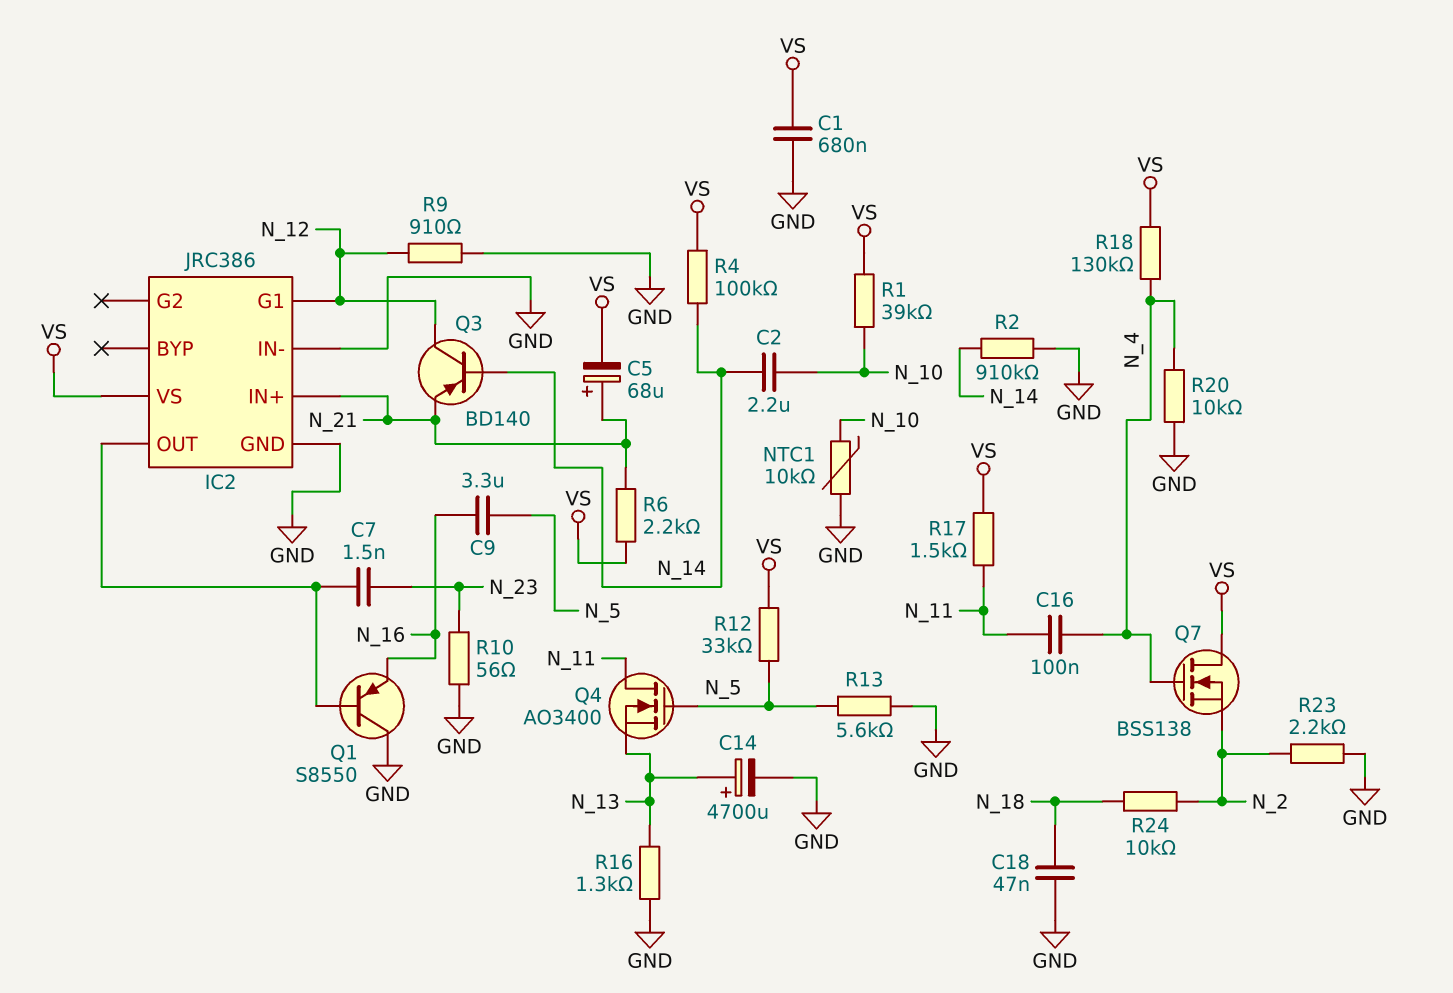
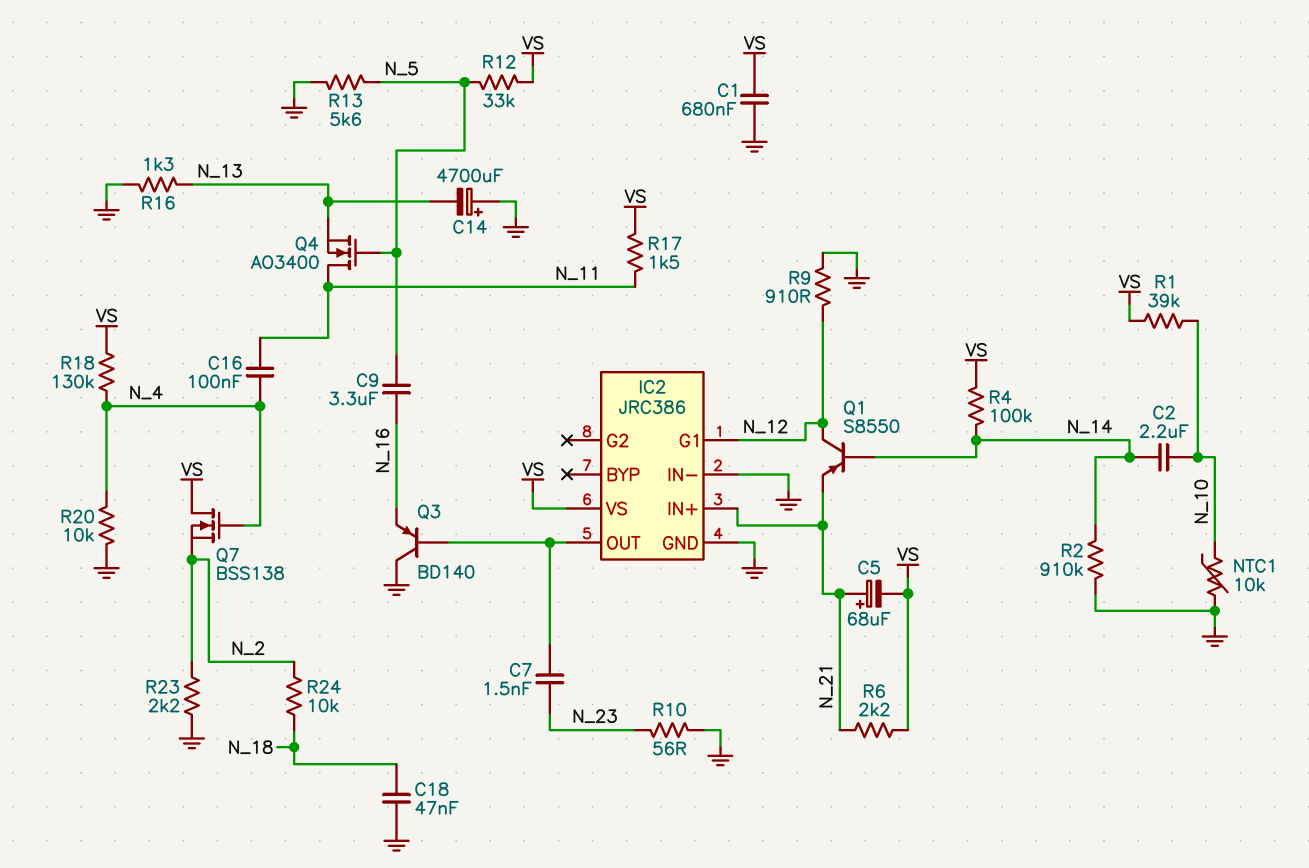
C14: 4700uF (plus N_13, minus GND) -> 4700uF (plus GND, minus N_13)
Q1: PNP S8550 (B IC2/OUT, C GND, E N_16) -> PNP S8550 (B N_14, C N_12, E N_21)
Q3: PNP BD140 (B N_14, C N_12, E N_21) -> PNP BD140 (B IC2/OUT, C GND, E N_16)

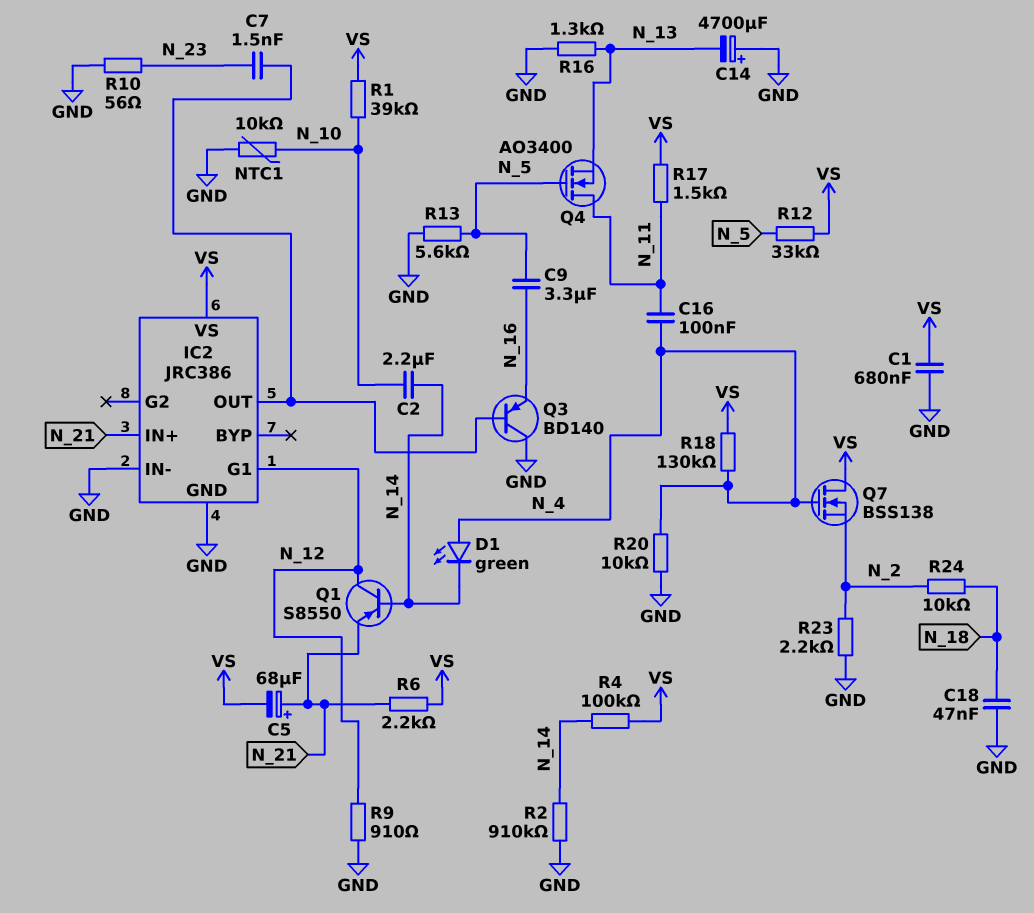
D1: none -> LED green (A N_4, K N_14)

